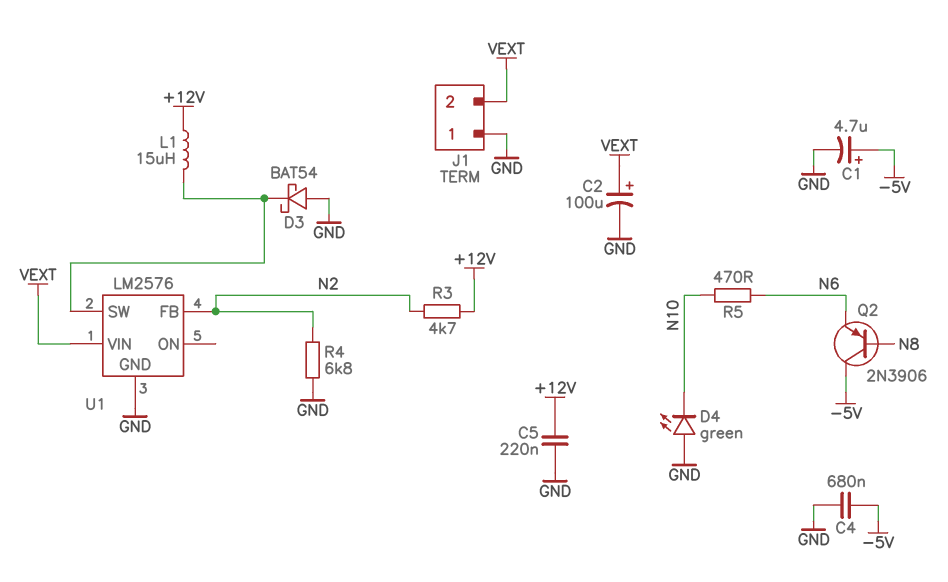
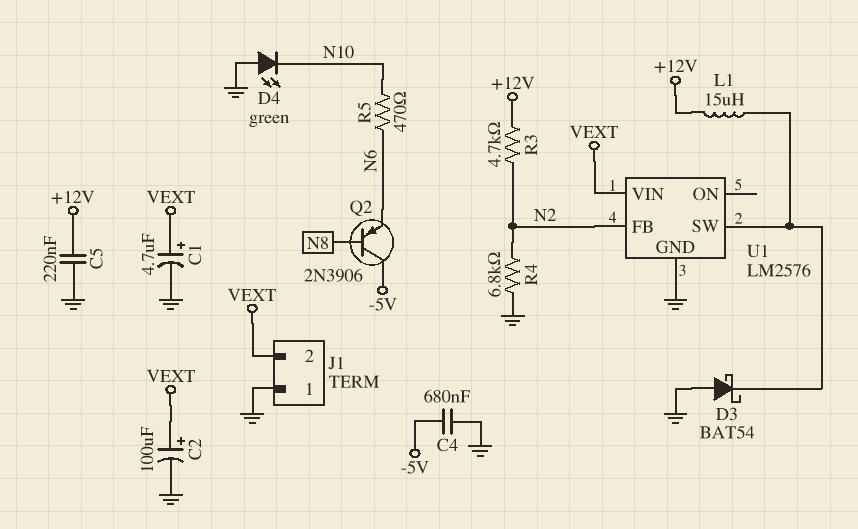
C1: 4.7uF (plus -5V, minus GND) -> 4.7uF (plus VEXT, minus GND)

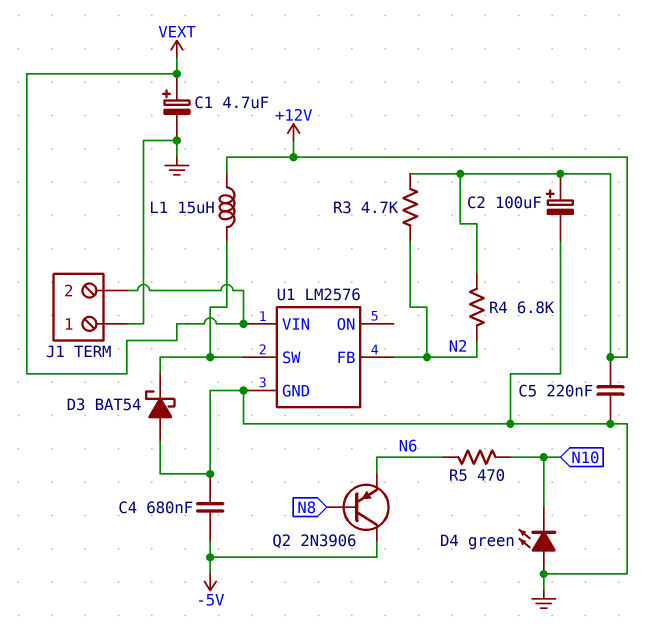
C2: 100uF (plus VEXT, minus GND) -> 100uF (plus +12V, minus GND)
R4: 6.8k (GND, N2) -> 6.8k (+12V, N2)

